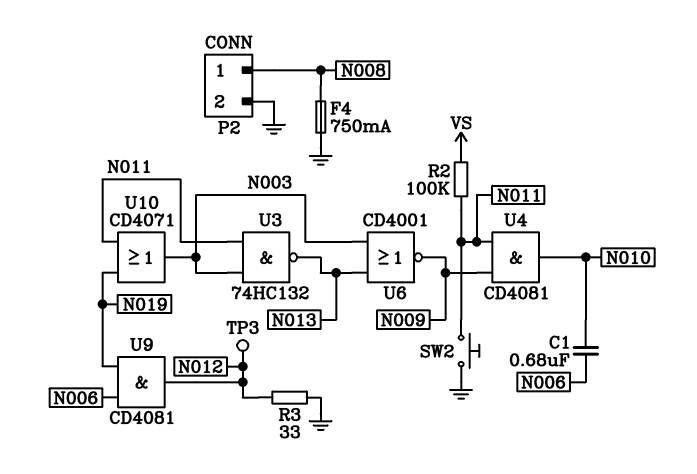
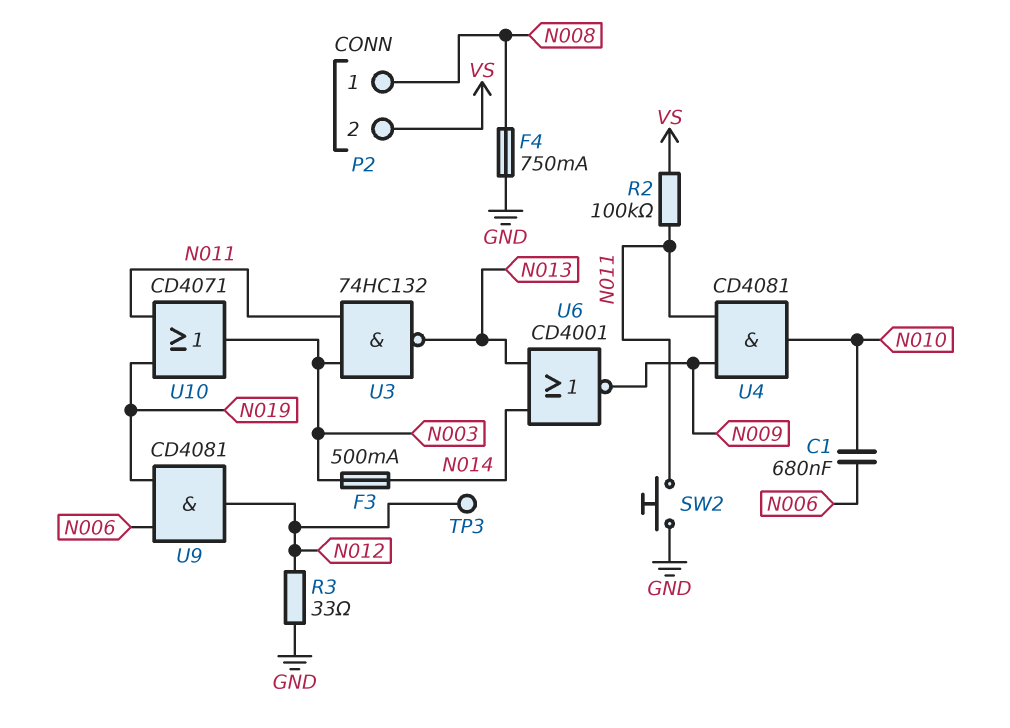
F3: none -> 500mA (N003, N014)
P2 pin 2: GND -> VS
U6: NOR CD4001 (in N003, in N013, out N009) -> NOR CD4001 (in N013, in N014, out N009)

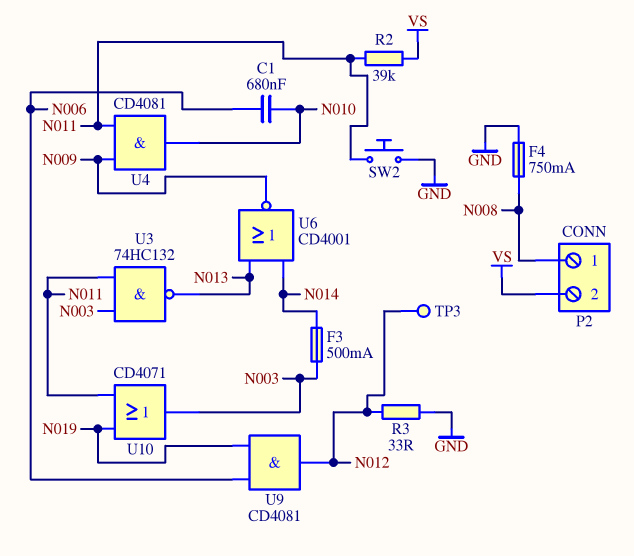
R2: 100k (N011, VS) -> 39k (N011, VS)

